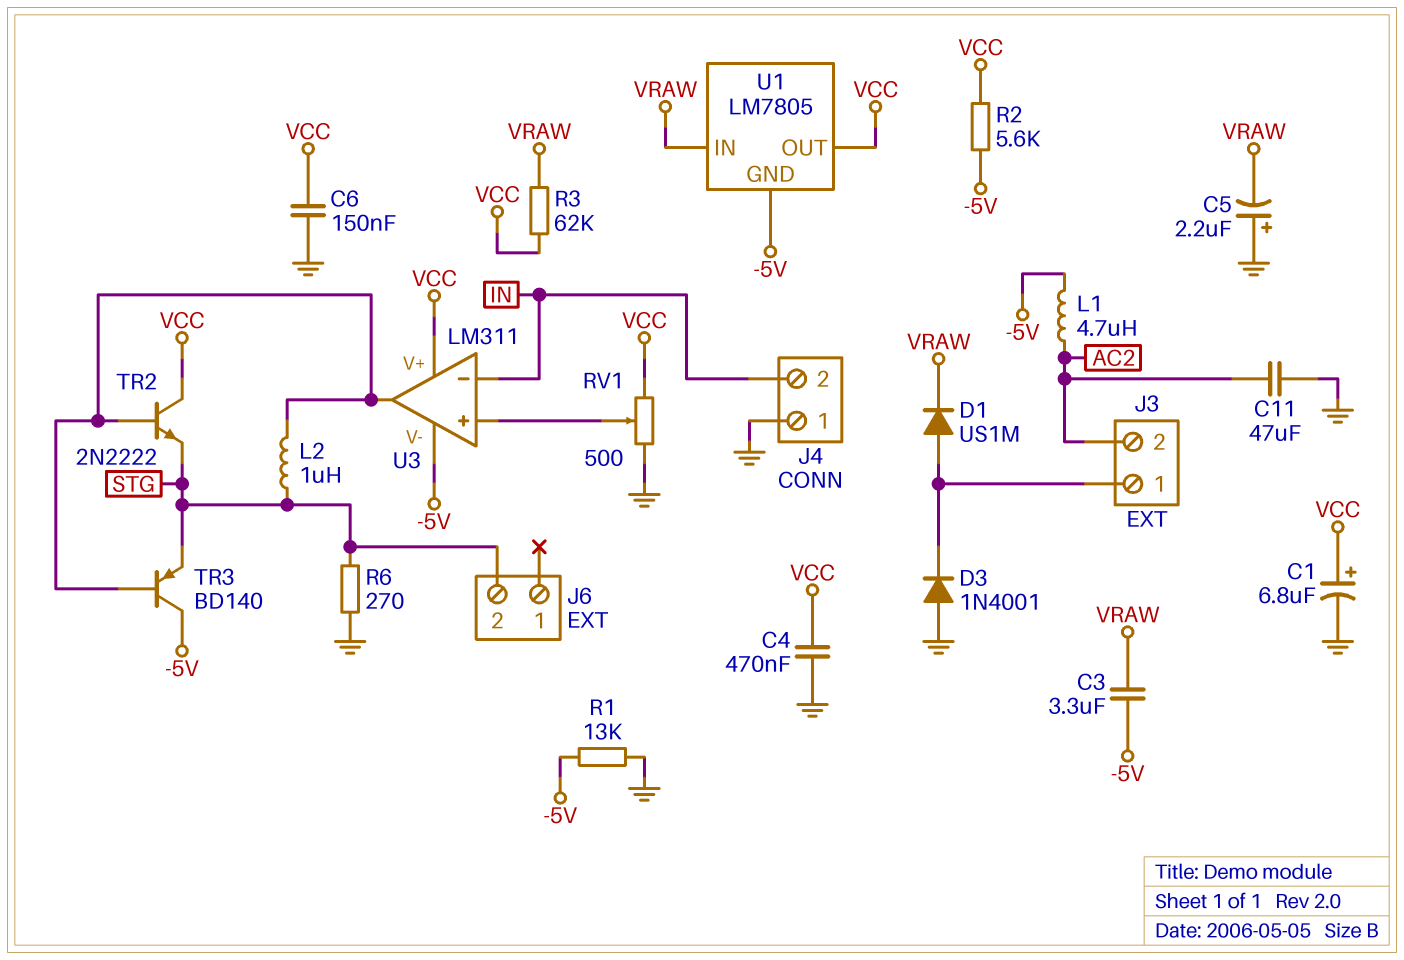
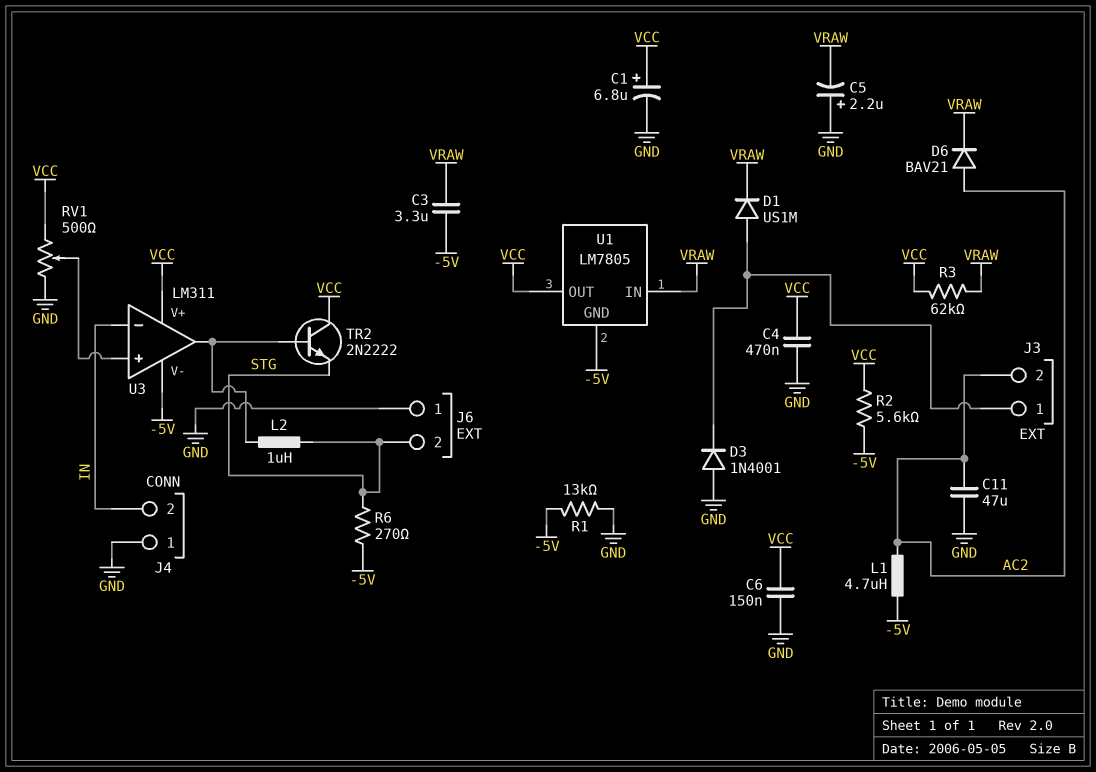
D6: none -> diode BAV21 (A AC2, K VRAW)
J6 pin 1: none -> GND
R6: 270 (GND, STG) -> 270 (-5V, STG)
TR3: PNP BD140 (B U3/out, C -5V, E STG) -> none

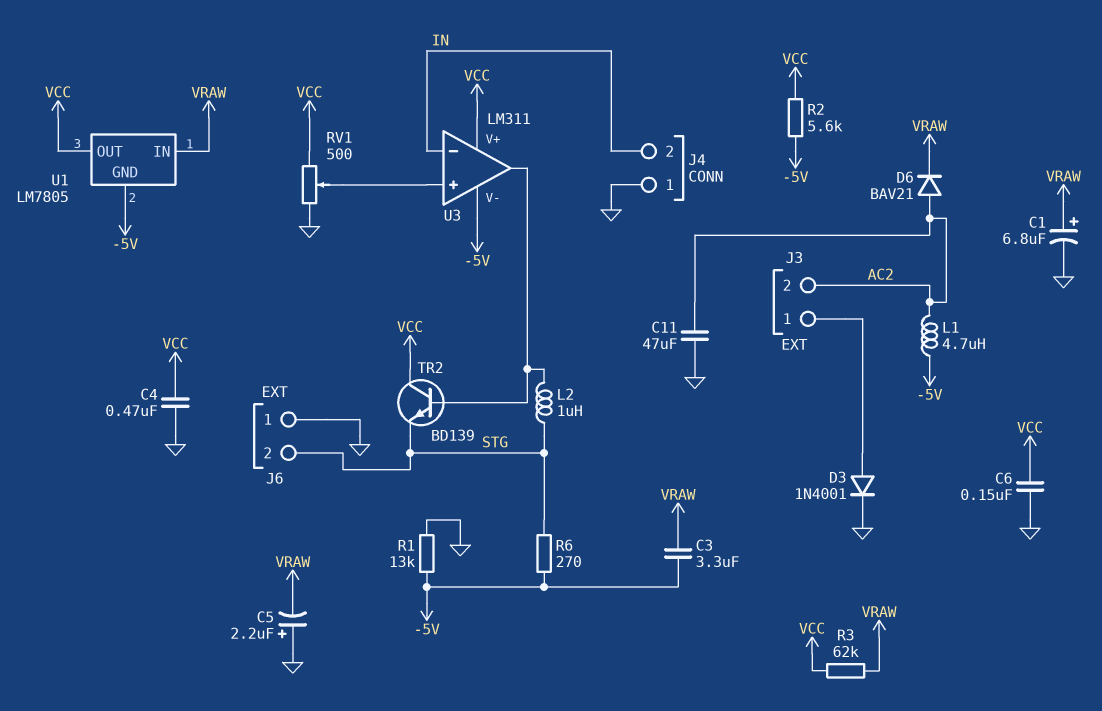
C1: 6.8uF (plus VCC, minus GND) -> 6.8uF (plus VRAW, minus GND)
D1: diode US1M (A J3/1, K VRAW) -> none
D3: diode 1N4001 (A GND, K J3/1) -> diode 1N4001 (A J3/1, K GND)
TR2: NPN 2N2222 (B U3/out, C VCC, E STG) -> NPN BD139 (B U3/out, C VCC, E STG)

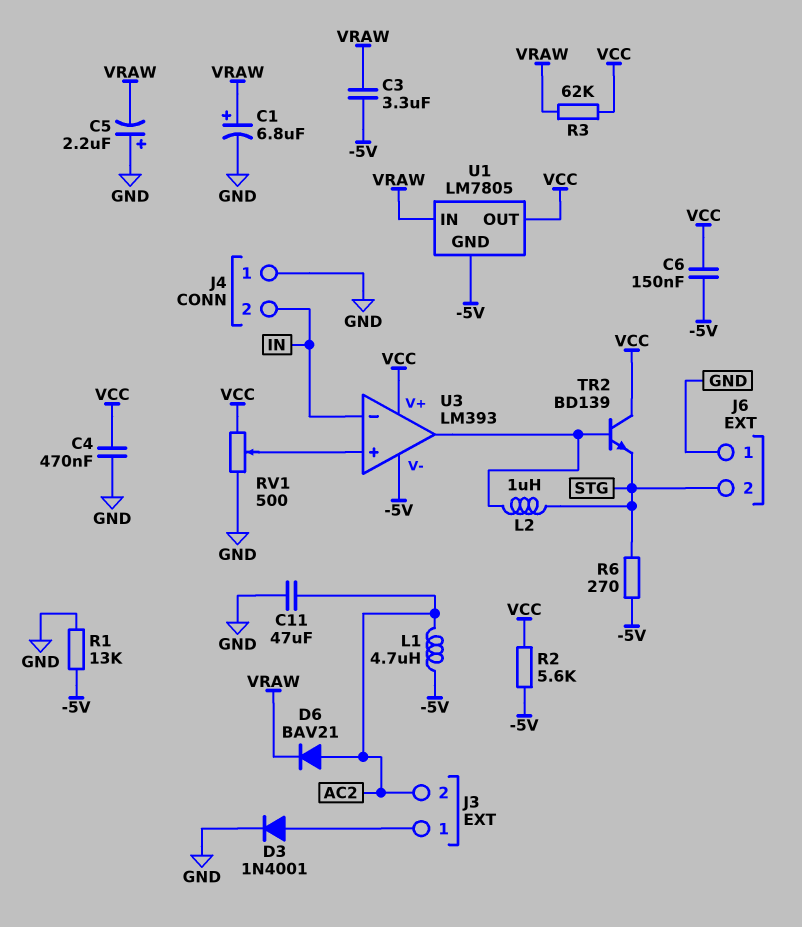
C6: 150nF (GND, VCC) -> 150nF (-5V, VCC)
U3: LM311 -> LM393

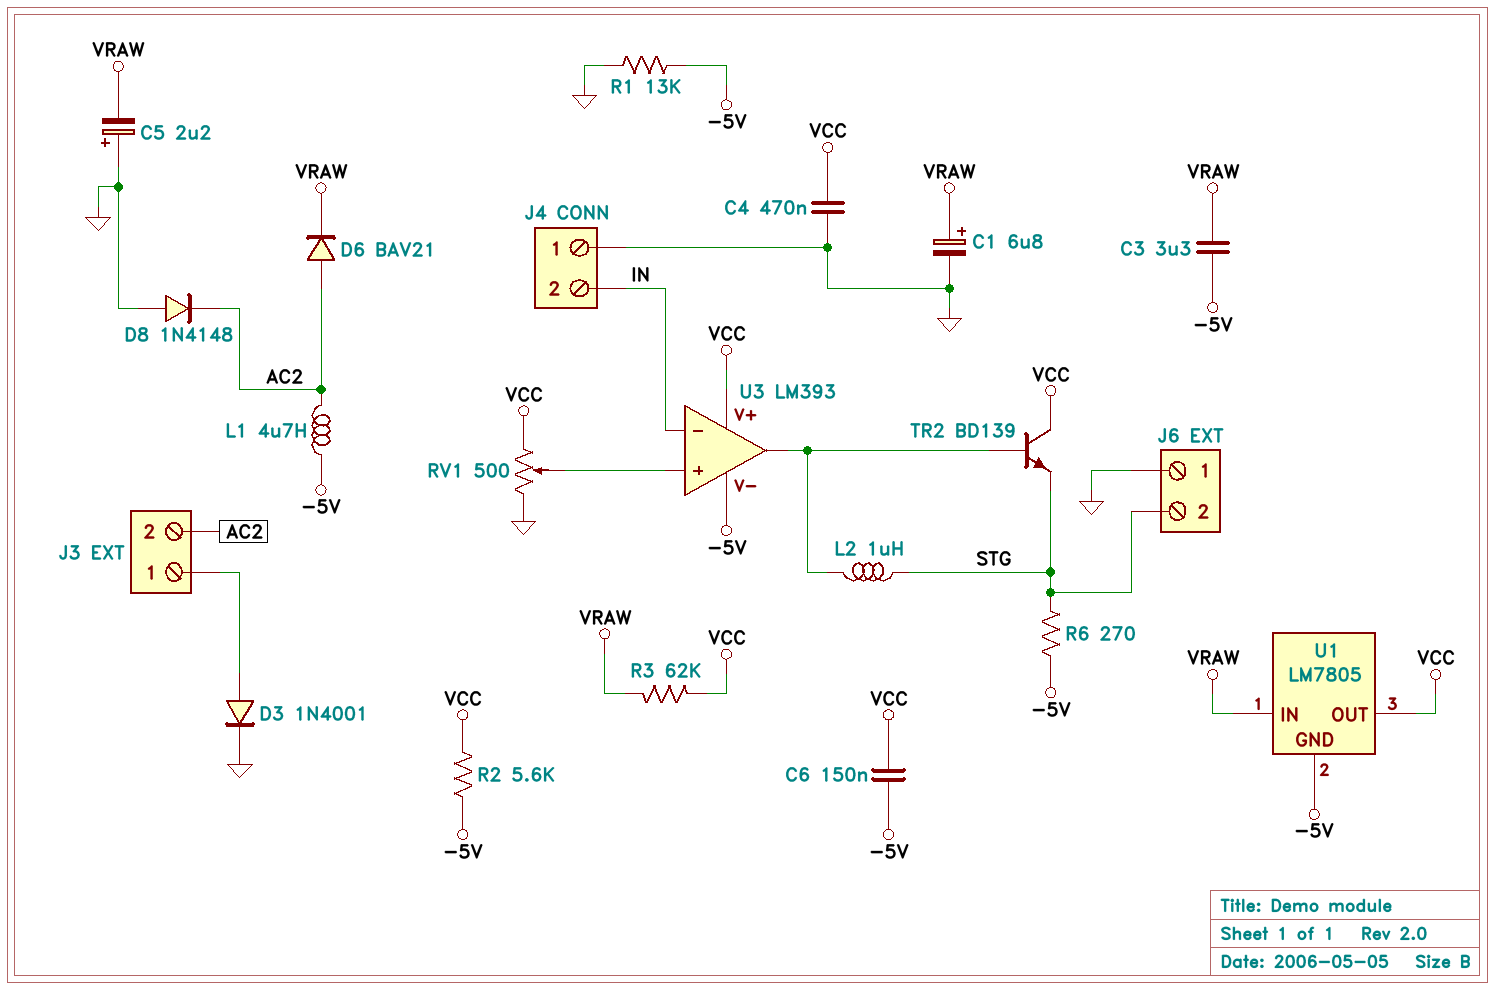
C11: 47uF (AC2, GND) -> none
D8: none -> diode 1N4148 (A GND, K AC2)

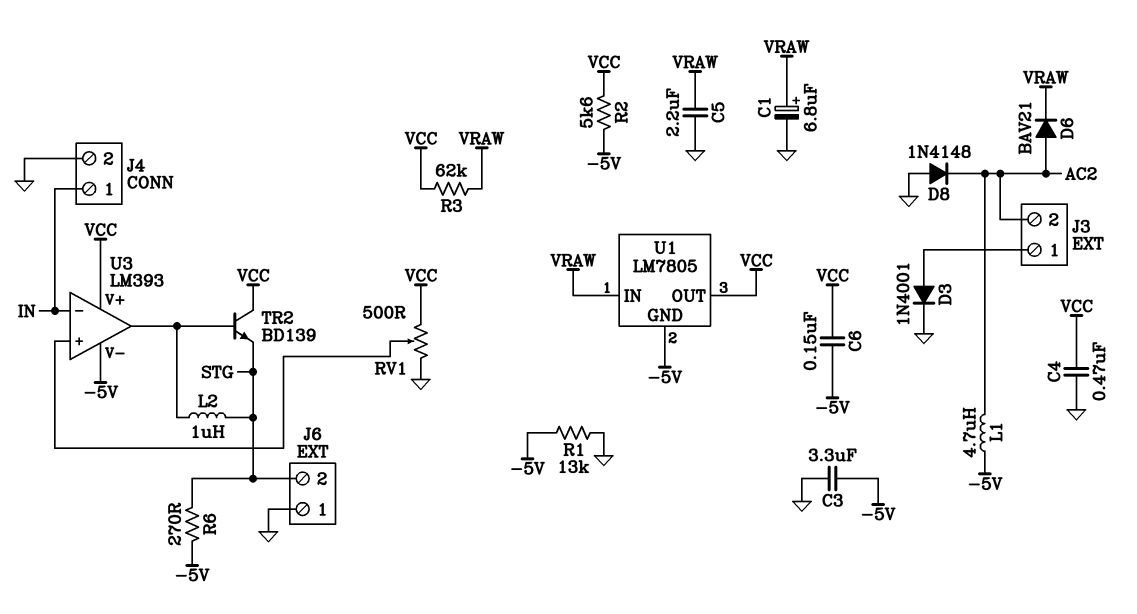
C3: 3.3uF (-5V, VRAW) -> 3.3uF (-5V, GND)
C5: 2.2uF (plus GND, minus VRAW) -> 2.2uF (GND, VRAW)
J4 pin 1: GND -> IN
J4 pin 2: IN -> GND

